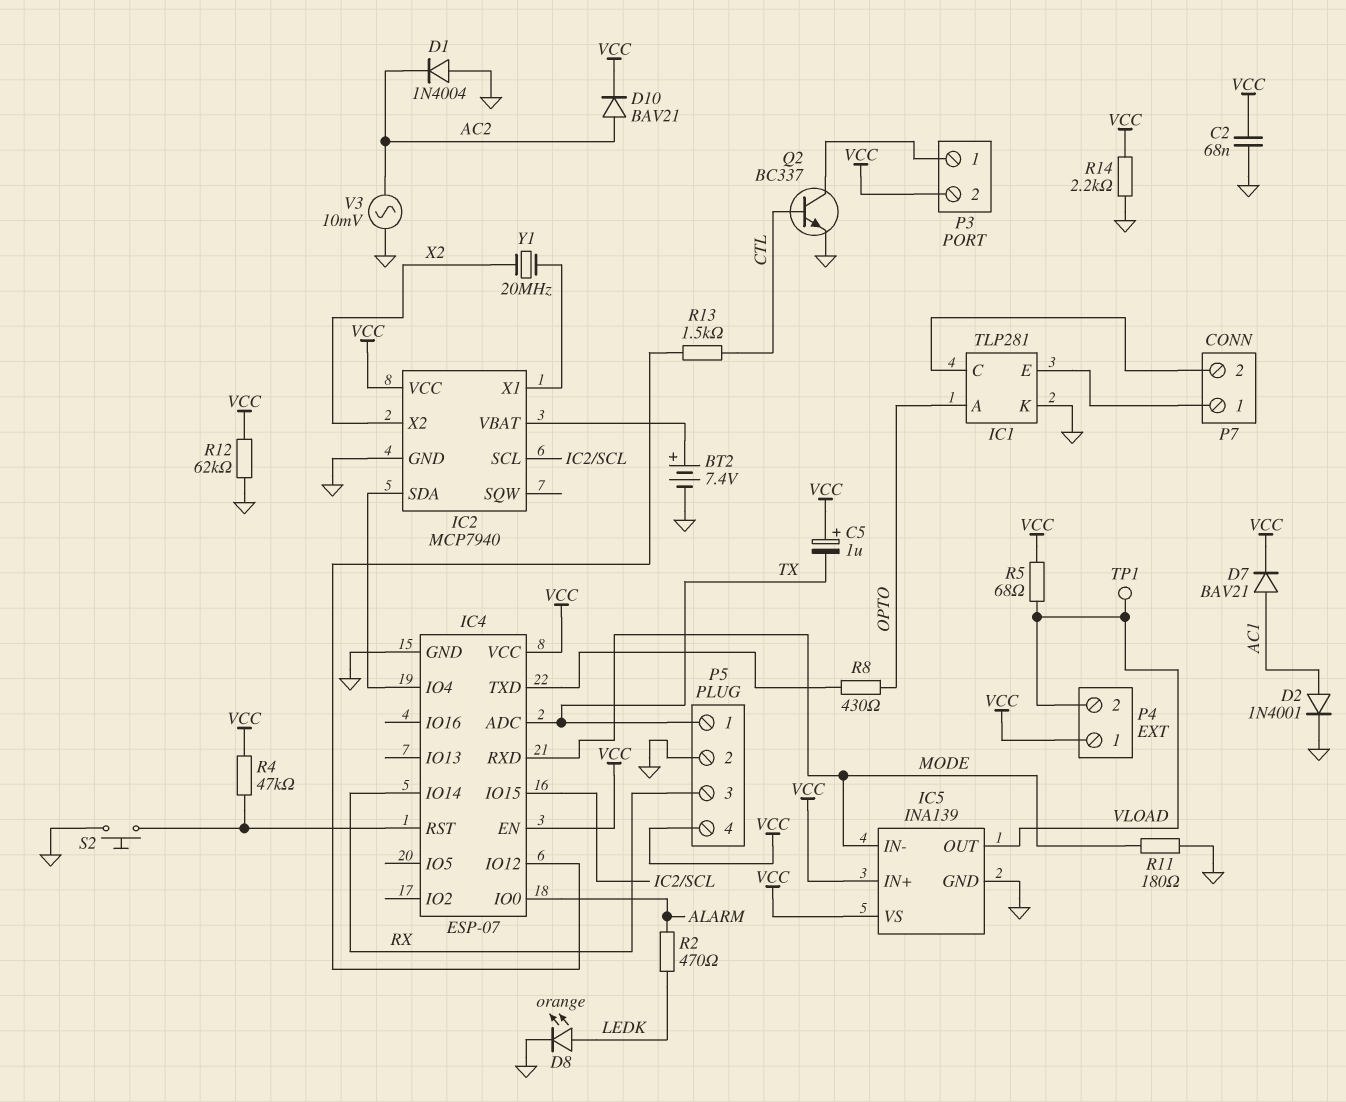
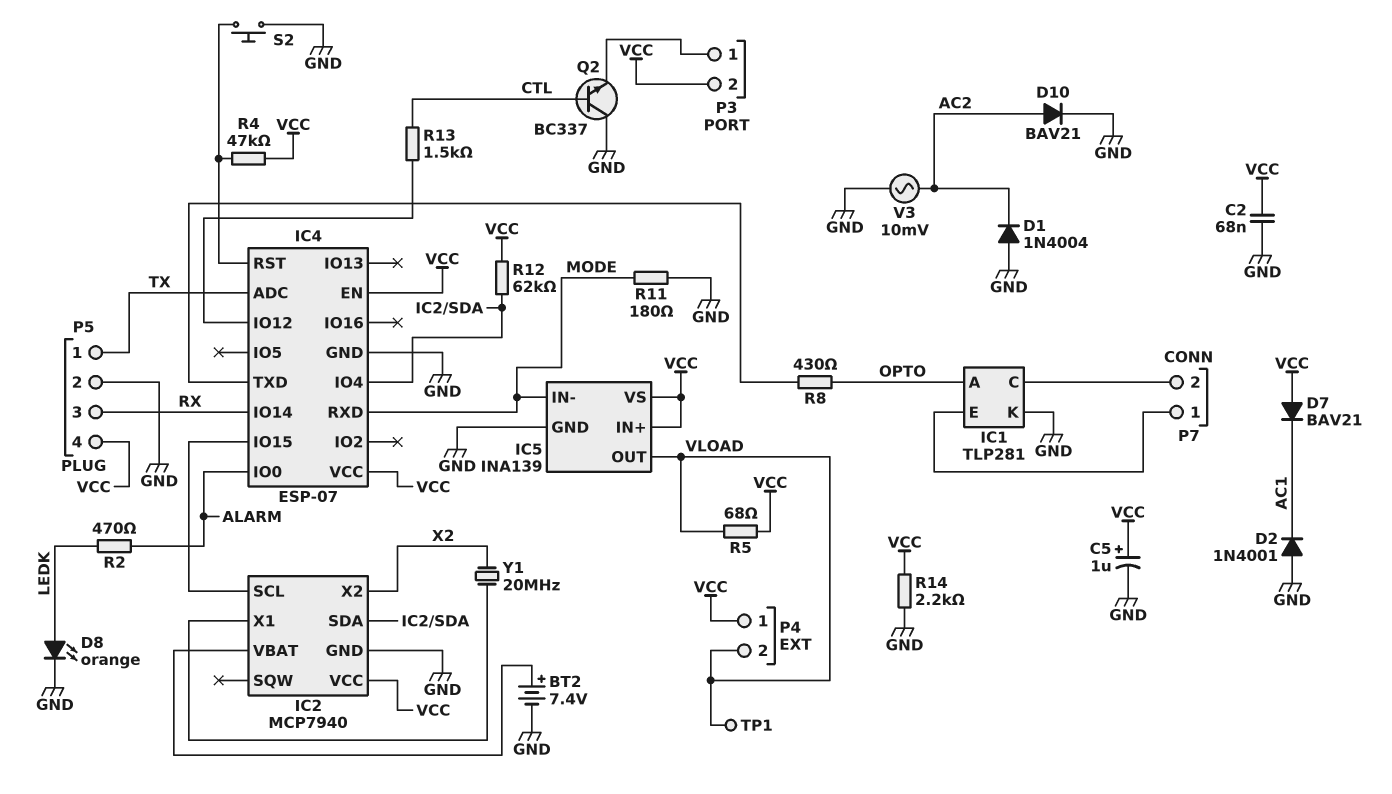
C5: 1uF (plus VCC, minus TX) -> 1uF (plus VCC, minus GND)
D2: diode 1N4001 (A AC1, K GND) -> diode 1N4001 (A GND, K AC1)
D7: diode BAV21 (A AC1, K VCC) -> diode BAV21 (A VCC, K AC1)
D10: diode BAV21 (A AC2, K VCC) -> diode BAV21 (A AC2, K GND)
Q2: NPN BC337 (B CTL, C P3/1, E GND) -> NPN BC337 (B CTL, C GND, E P3/1)
R12: 62k (GND, VCC) -> 62k (IC2/SDA, VCC)

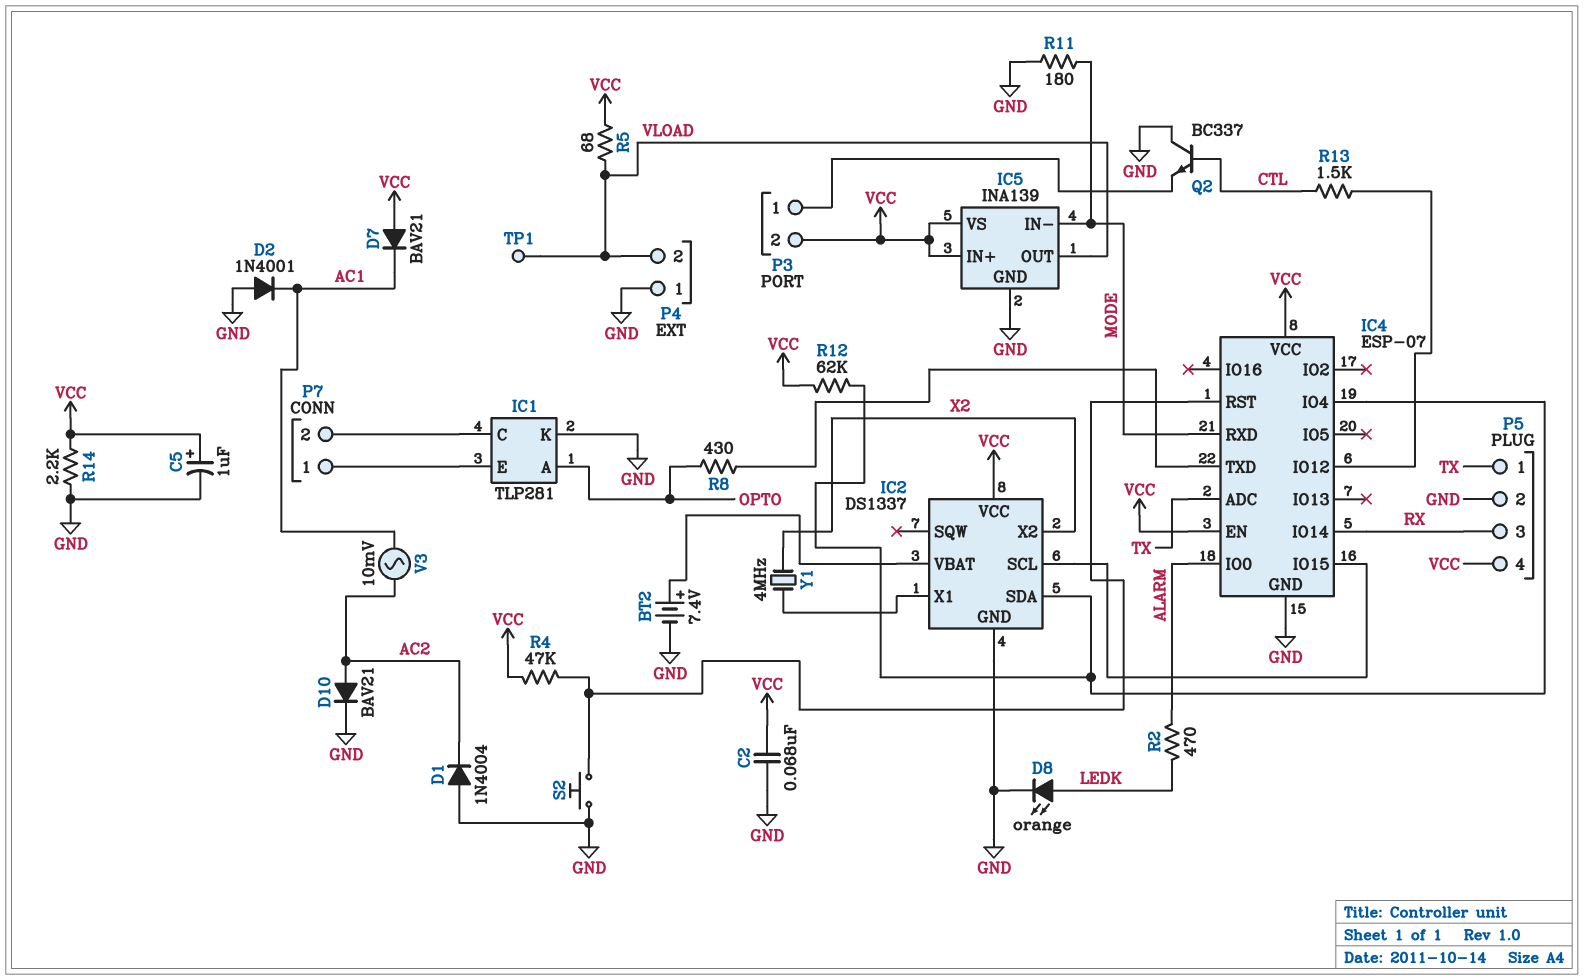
IC2: MCP7940 -> DS1337
P4 pin 1: VCC -> GND
V3: AC 10mV (AC2, GND) -> AC 10mV (AC1, AC2)
Y1: 20MHz (IC2/X1, X2) -> 4MHz (IC2/X1, X2)

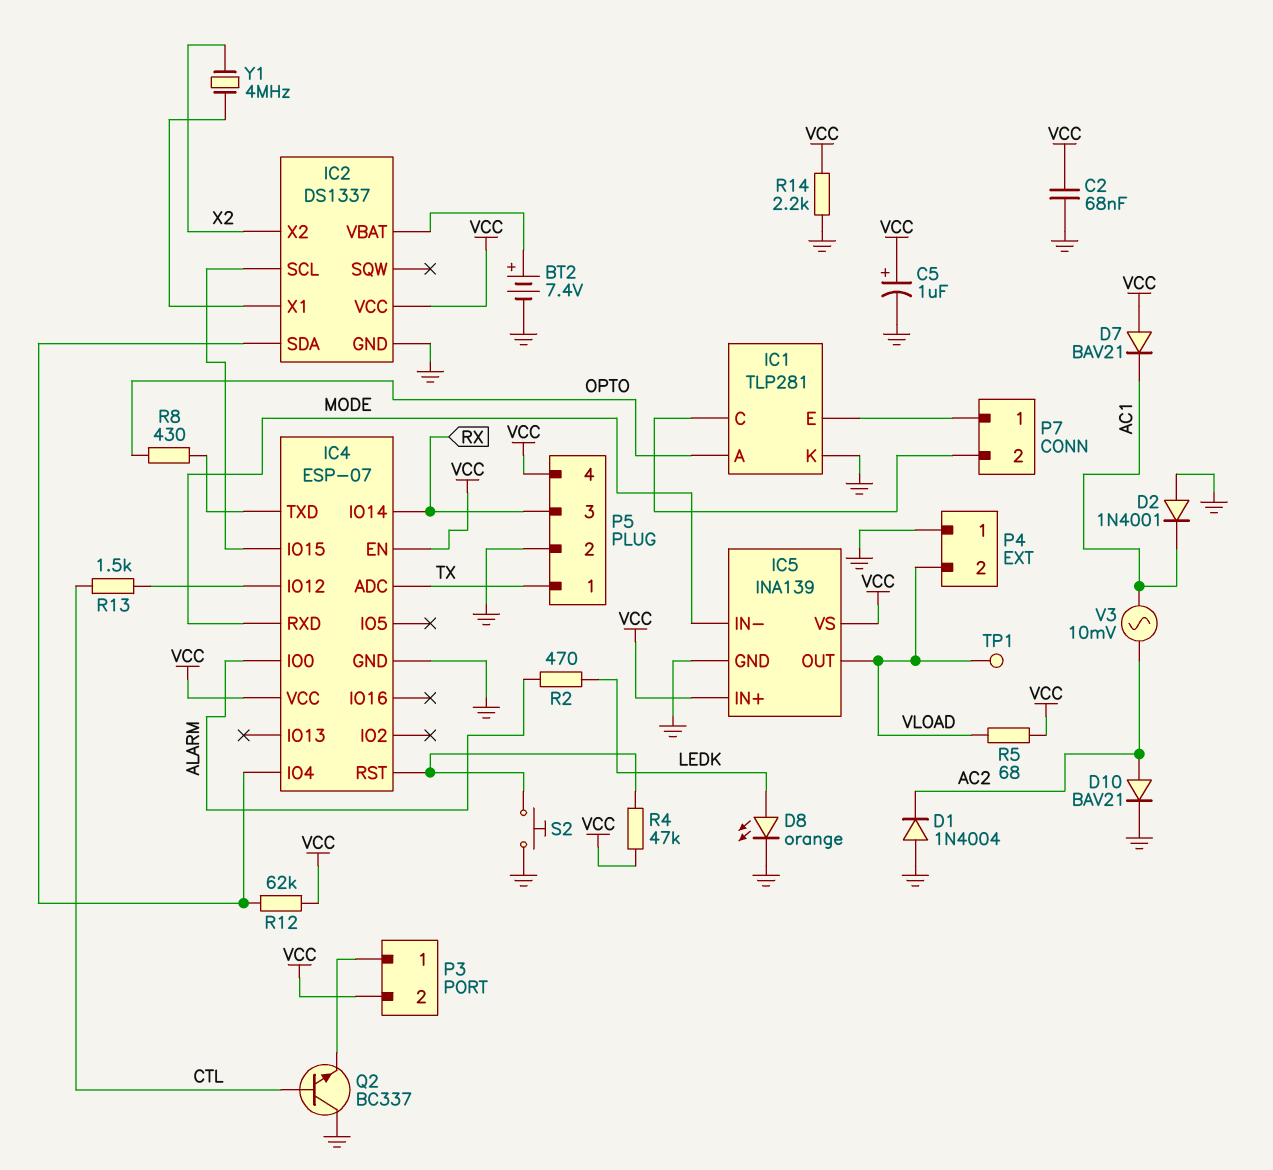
R11: 180 (GND, MODE) -> none

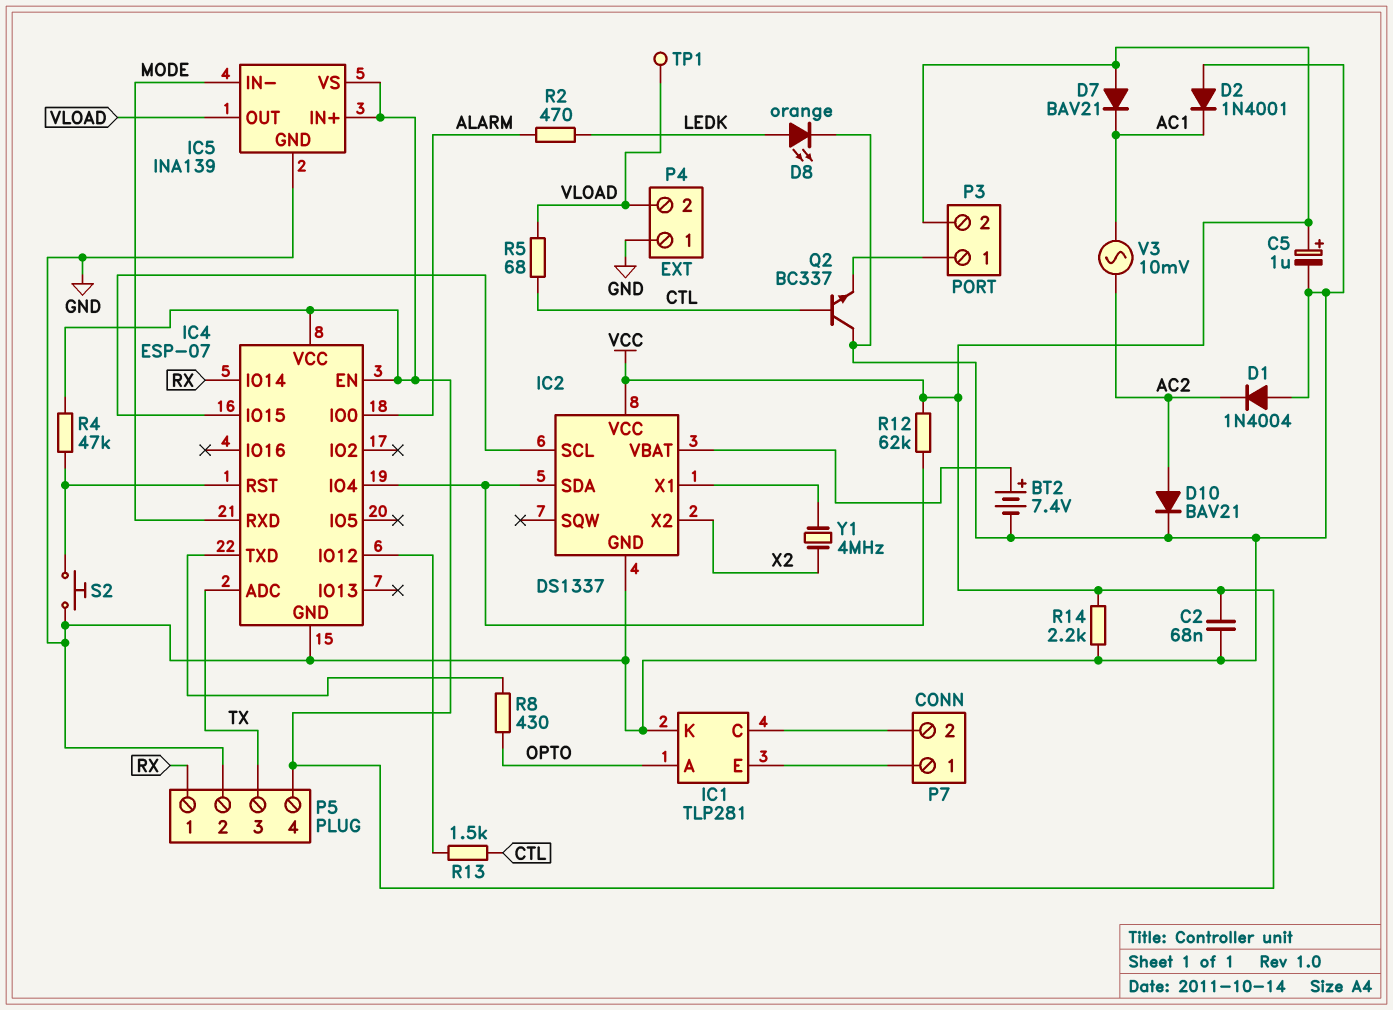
P5 pin 1: TX -> RX
P5 pin 3: RX -> TX
R5: 68 (VCC, VLOAD) -> 68 (CTL, VLOAD)

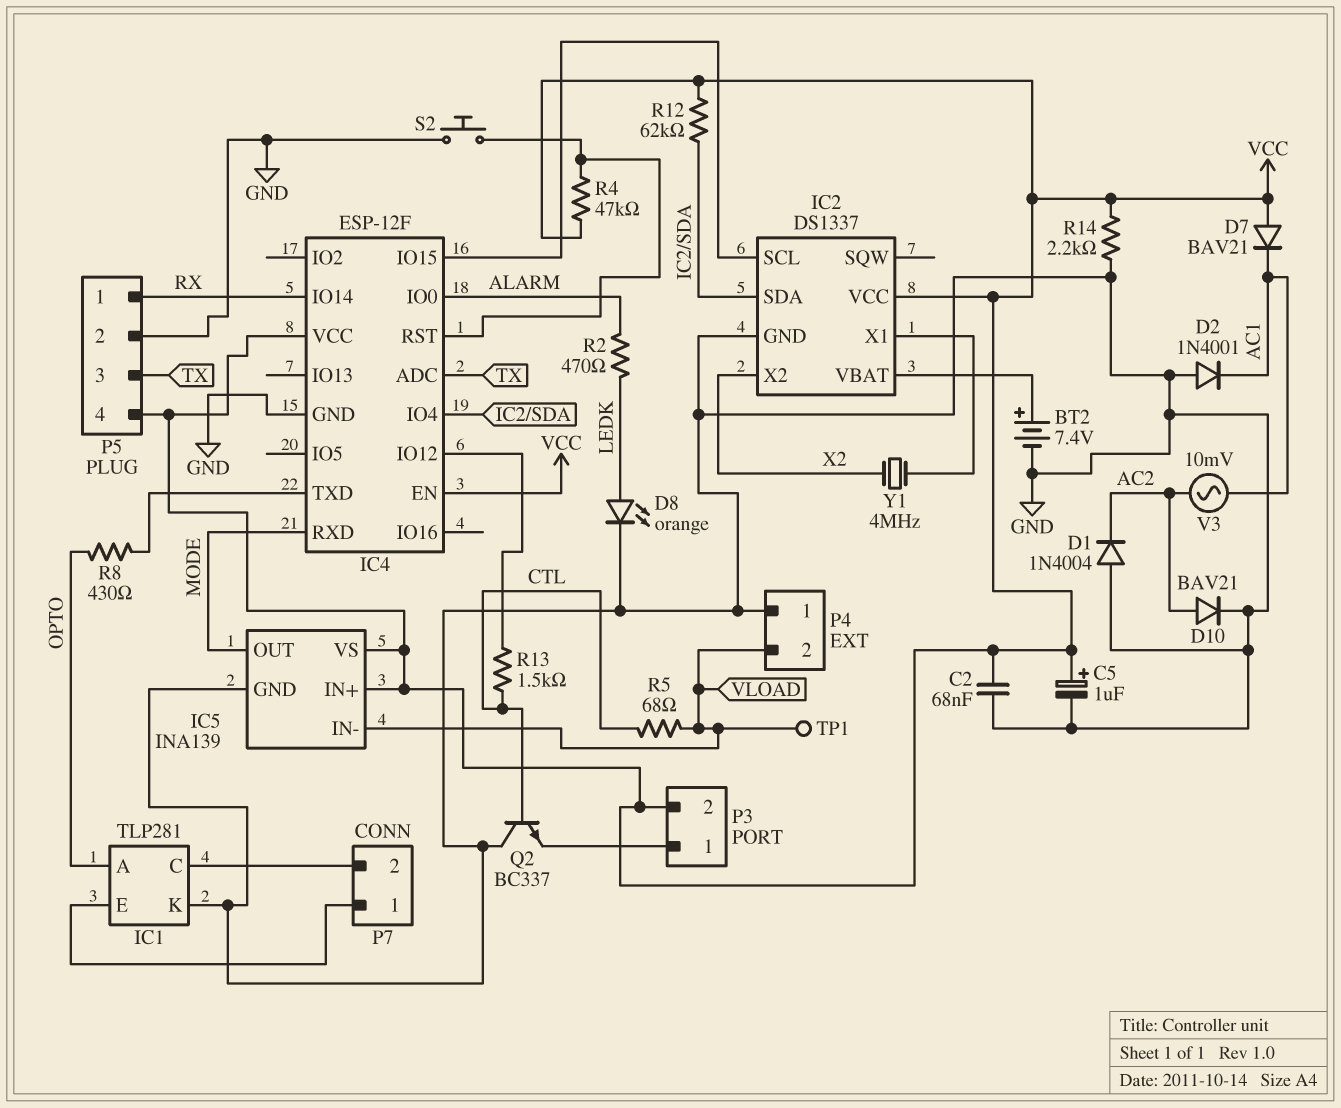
IC4: ESP-07 -> ESP-12F
IC5 pin IN-: MODE -> VLOAD
IC5 pin OUT: VLOAD -> MODE

